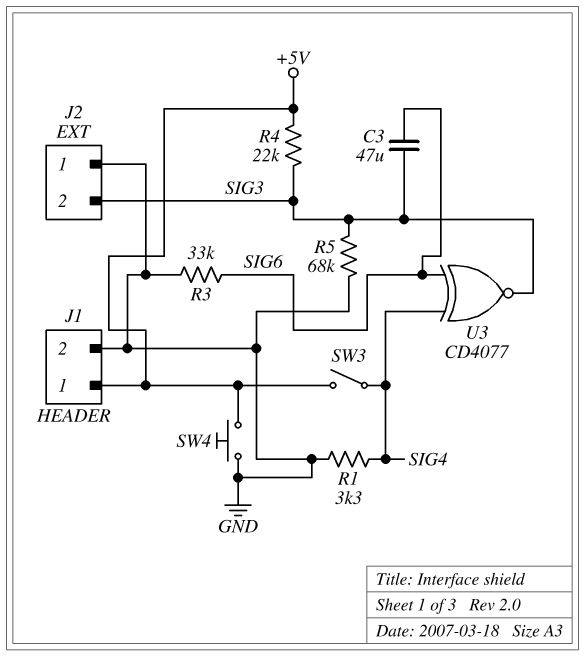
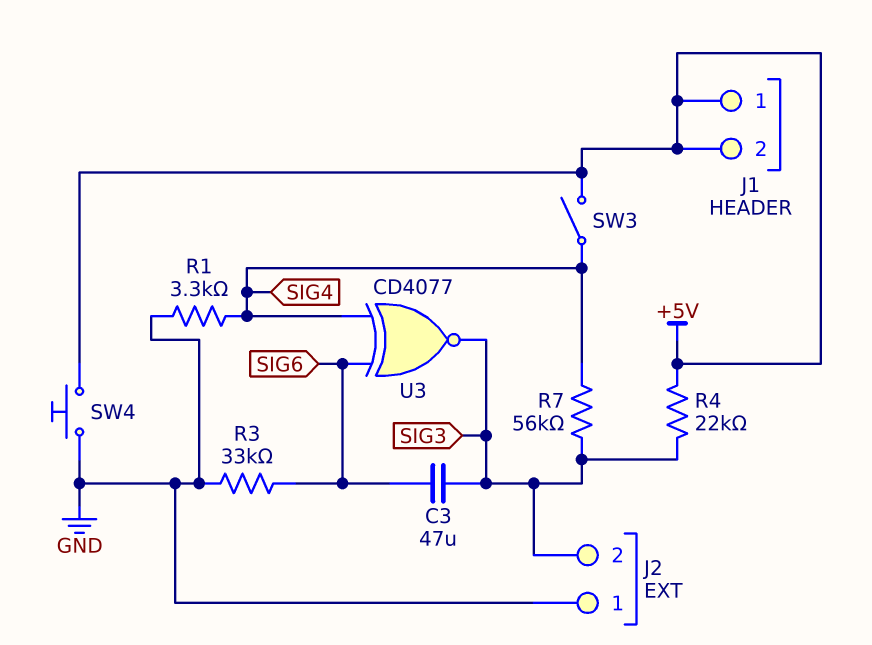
J1 pin 2: GND -> +5V
R5: 68k (GND, SIG3) -> none
R7: none -> 56k (SIG3, SIG4)

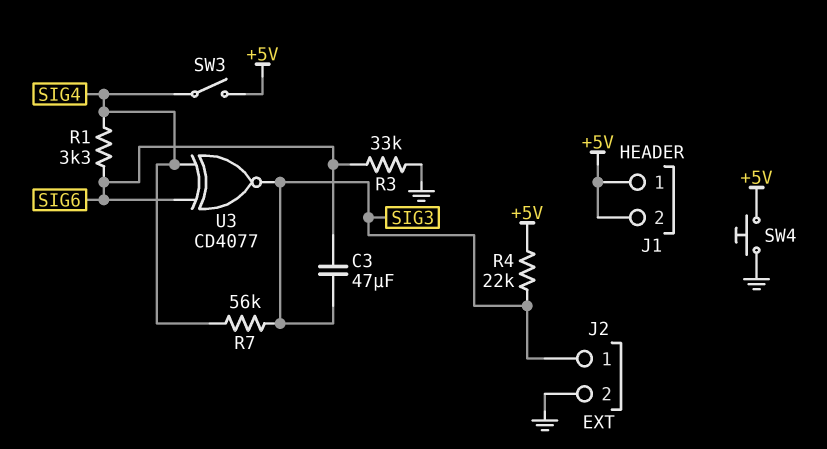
J2 pin 1: GND -> SIG3
J2 pin 2: SIG3 -> GND
R1: 3.3k (GND, SIG4) -> 3.3k (SIG4, SIG6)

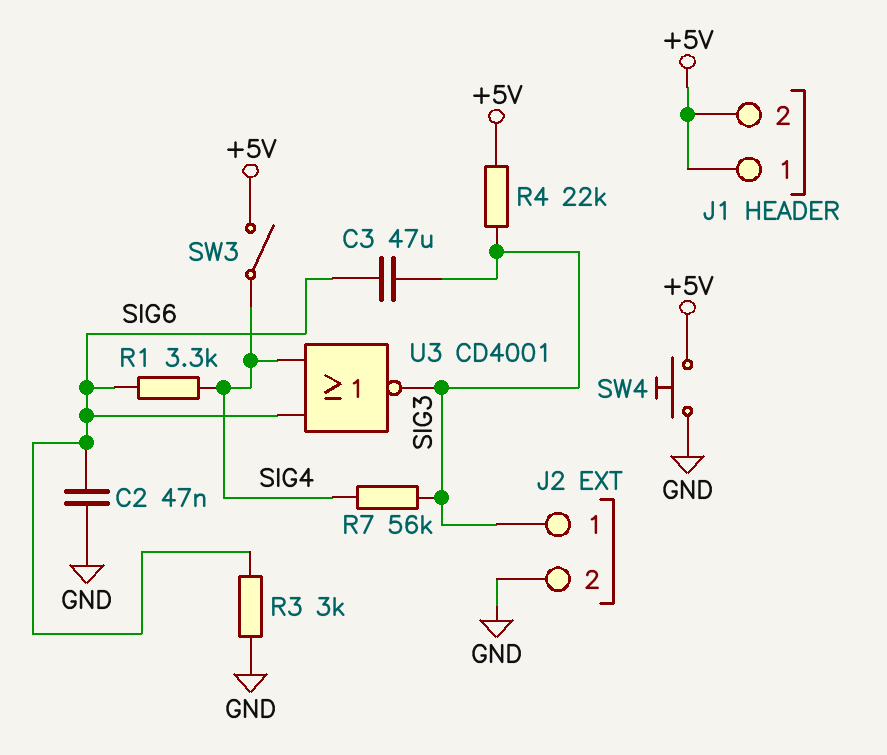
C2: none -> 47nF (GND, SIG6)
R3: 33k (GND, SIG6) -> 3k (GND, SIG6)
U3: XNOR CD4077 (in SIG4, in SIG6, out SIG3) -> NOR CD4001 (in SIG4, in SIG6, out SIG3)

